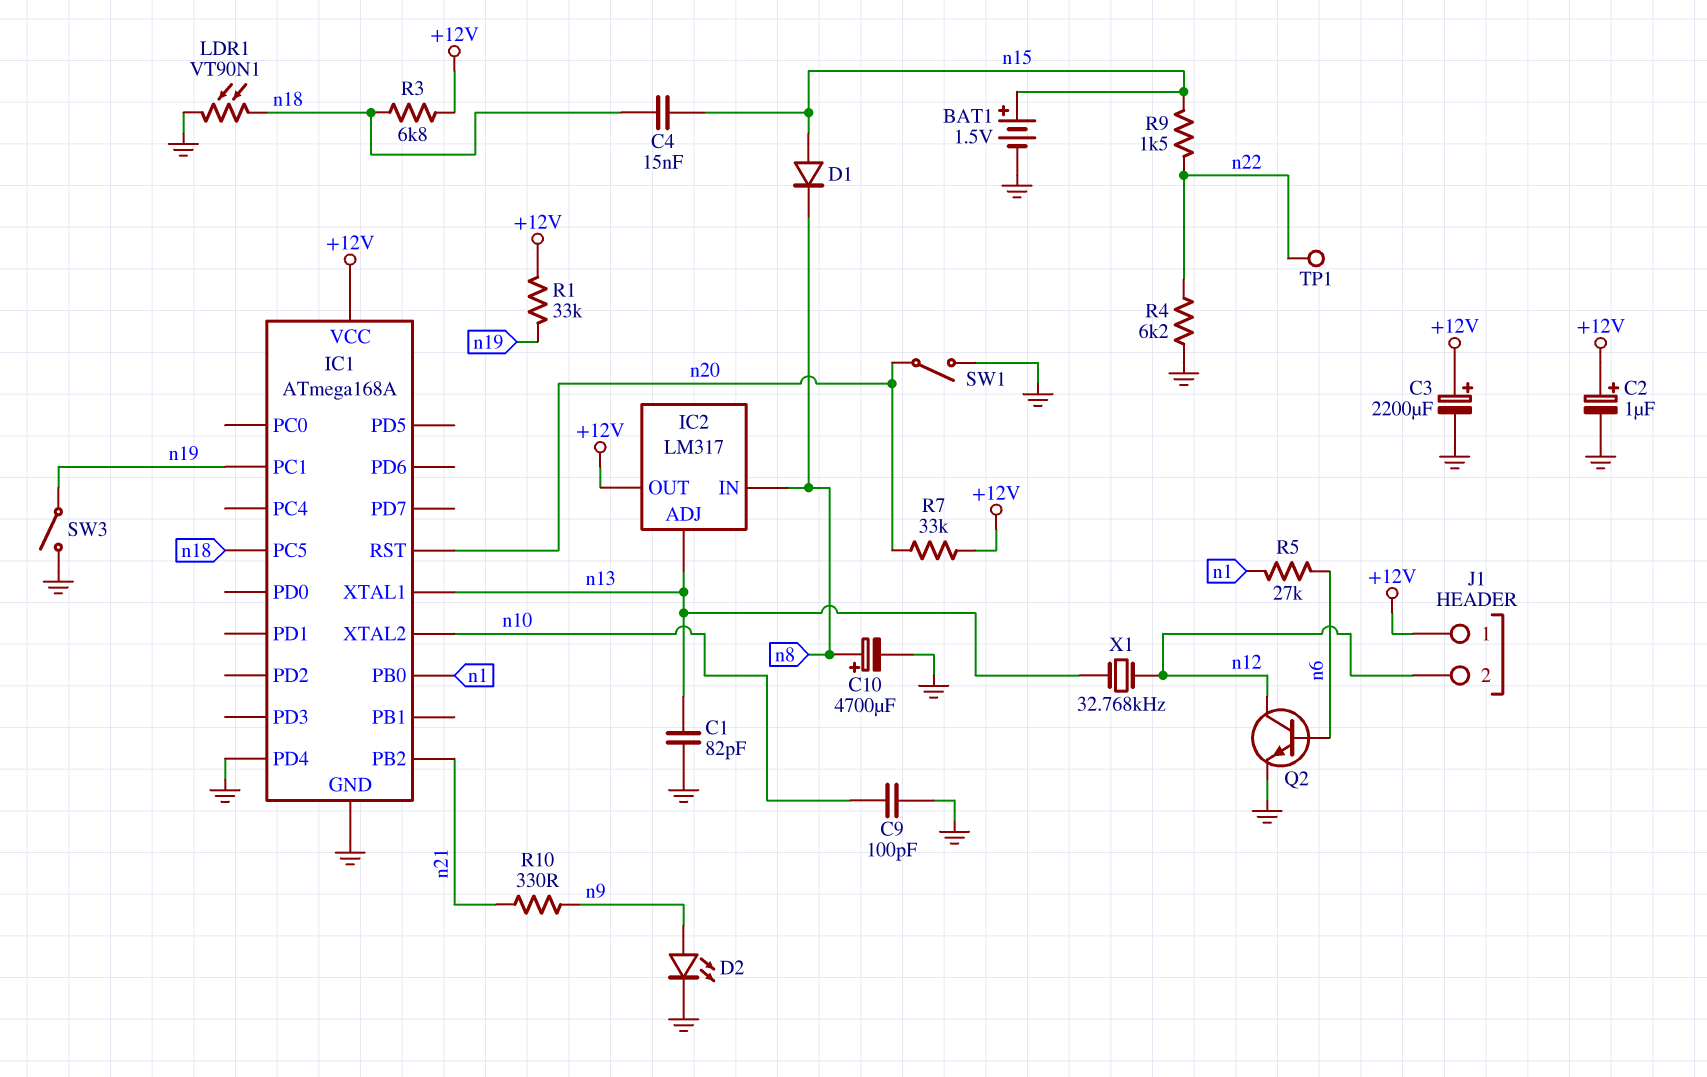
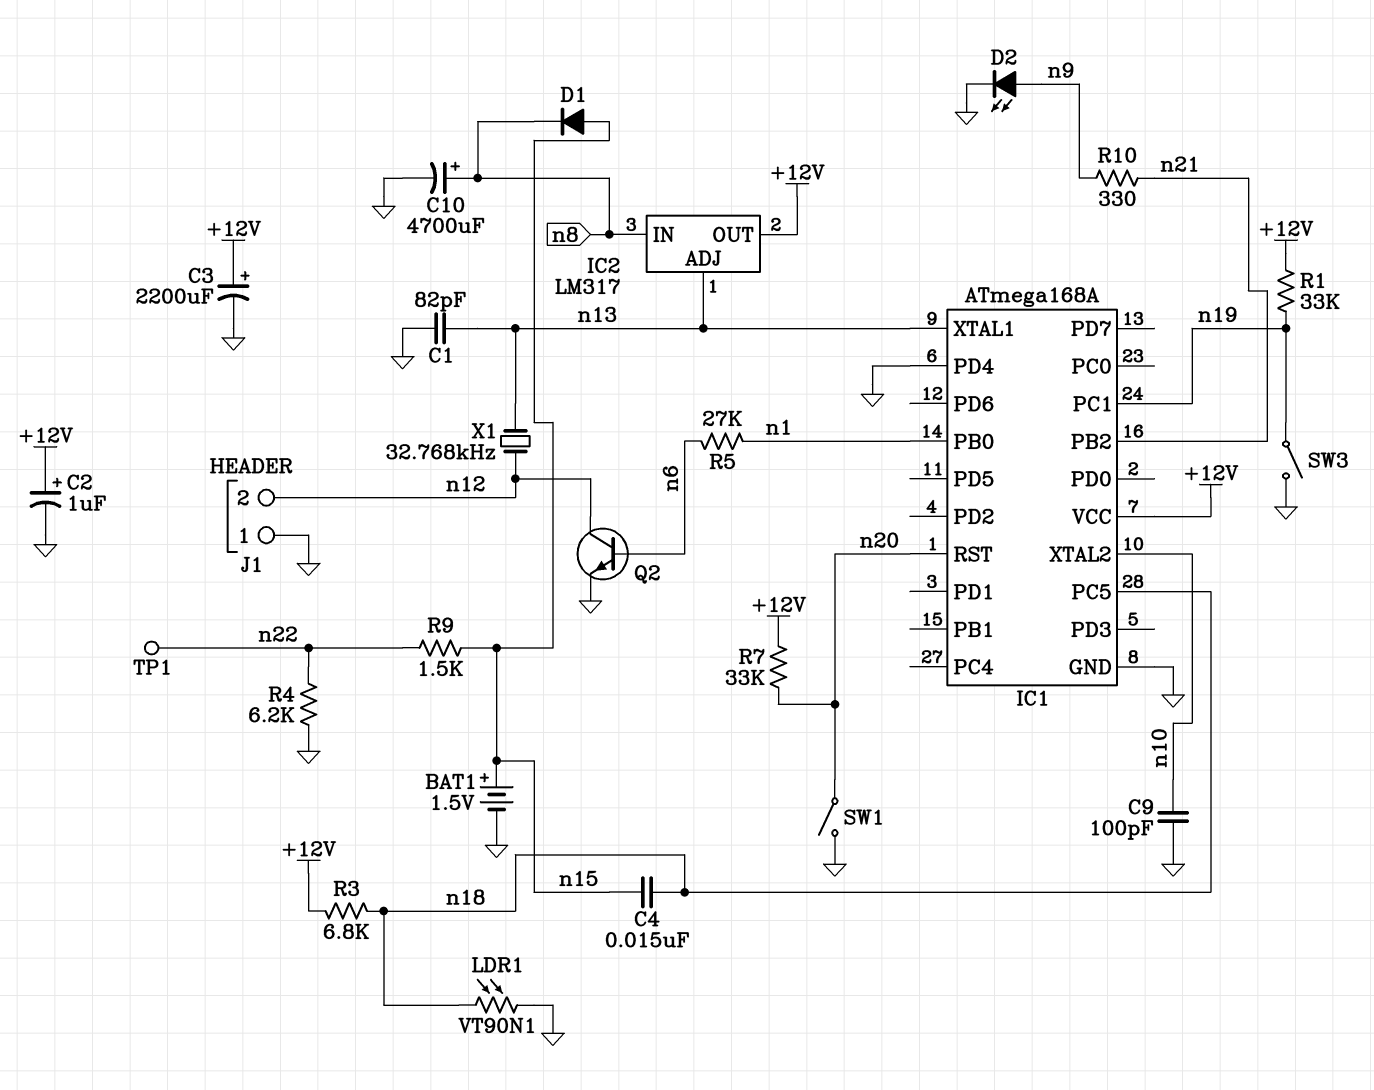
J1 pin 1: +12V -> GND

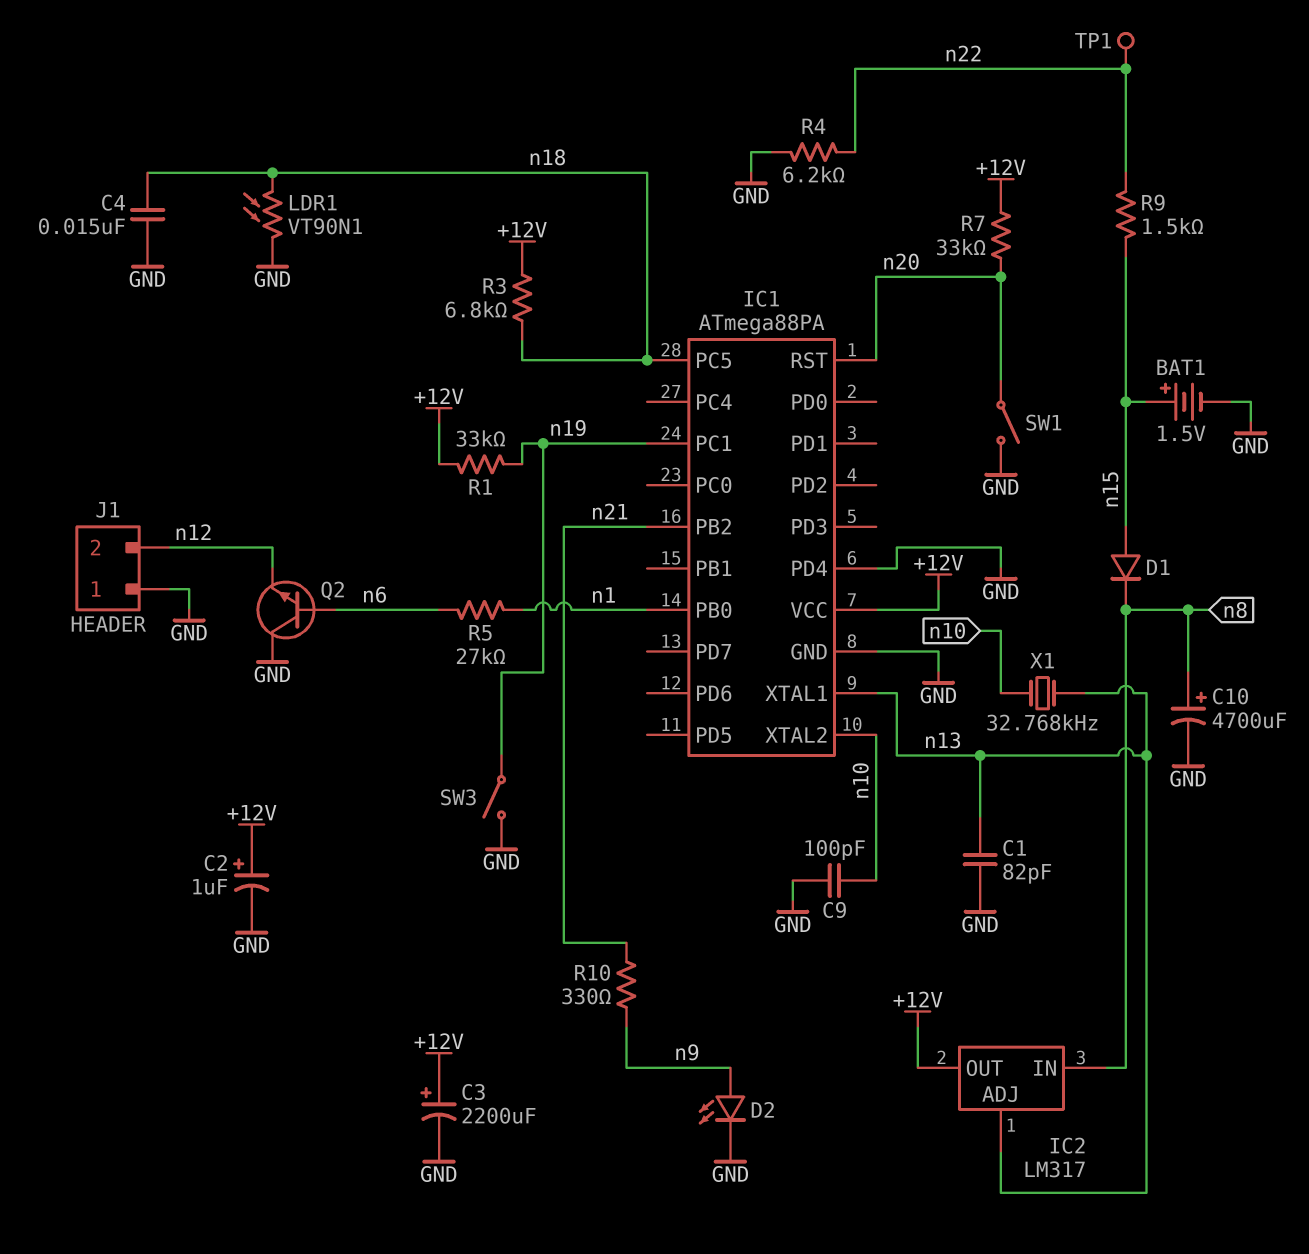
C4: 15nF (n15, n18) -> 15nF (GND, n18)
IC1: ATmega168A -> ATmega88PA
Q2: NPN (B n6, C n12, E GND) -> NPN (B n6, C GND, E n12)
X1: 32.768kHz (n12, n13) -> 32.768kHz (n10, n13)

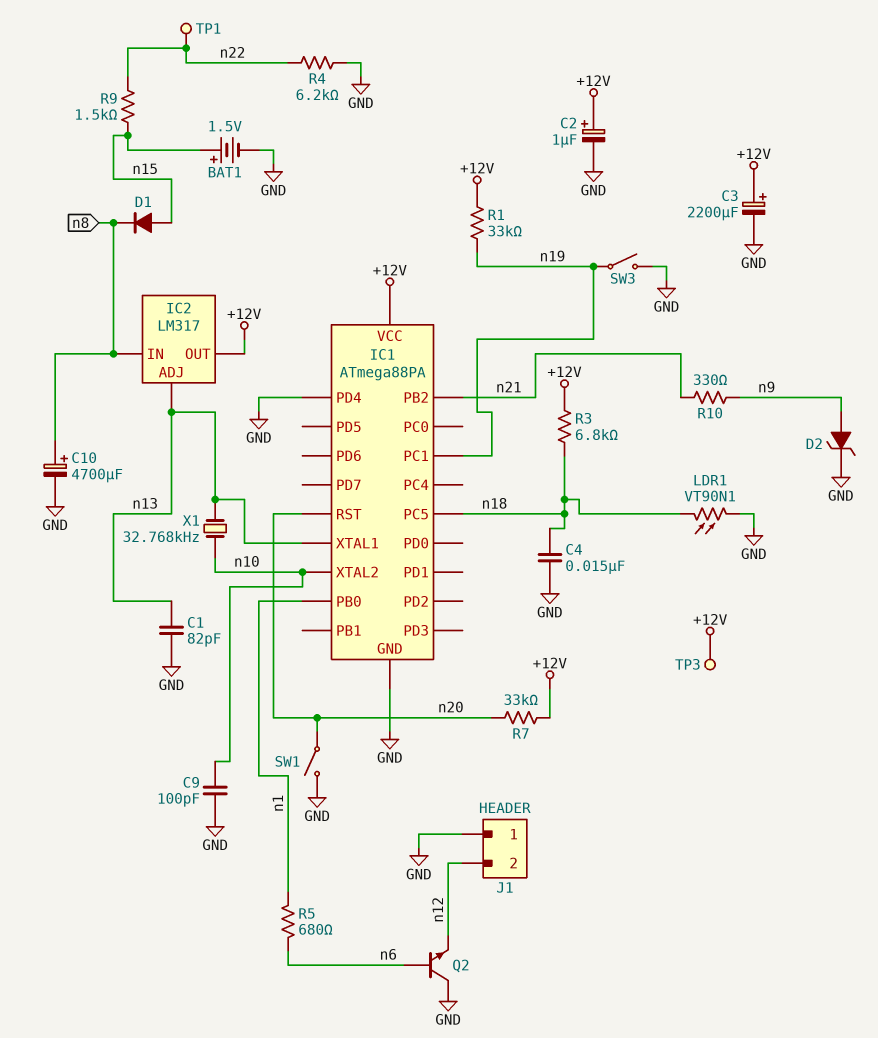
D2: LED (A n9, K GND) -> zener (A n9, K GND)
R5: 27k (n1, n6) -> 680 (n1, n6)
TP3: none -> test point (+12V)

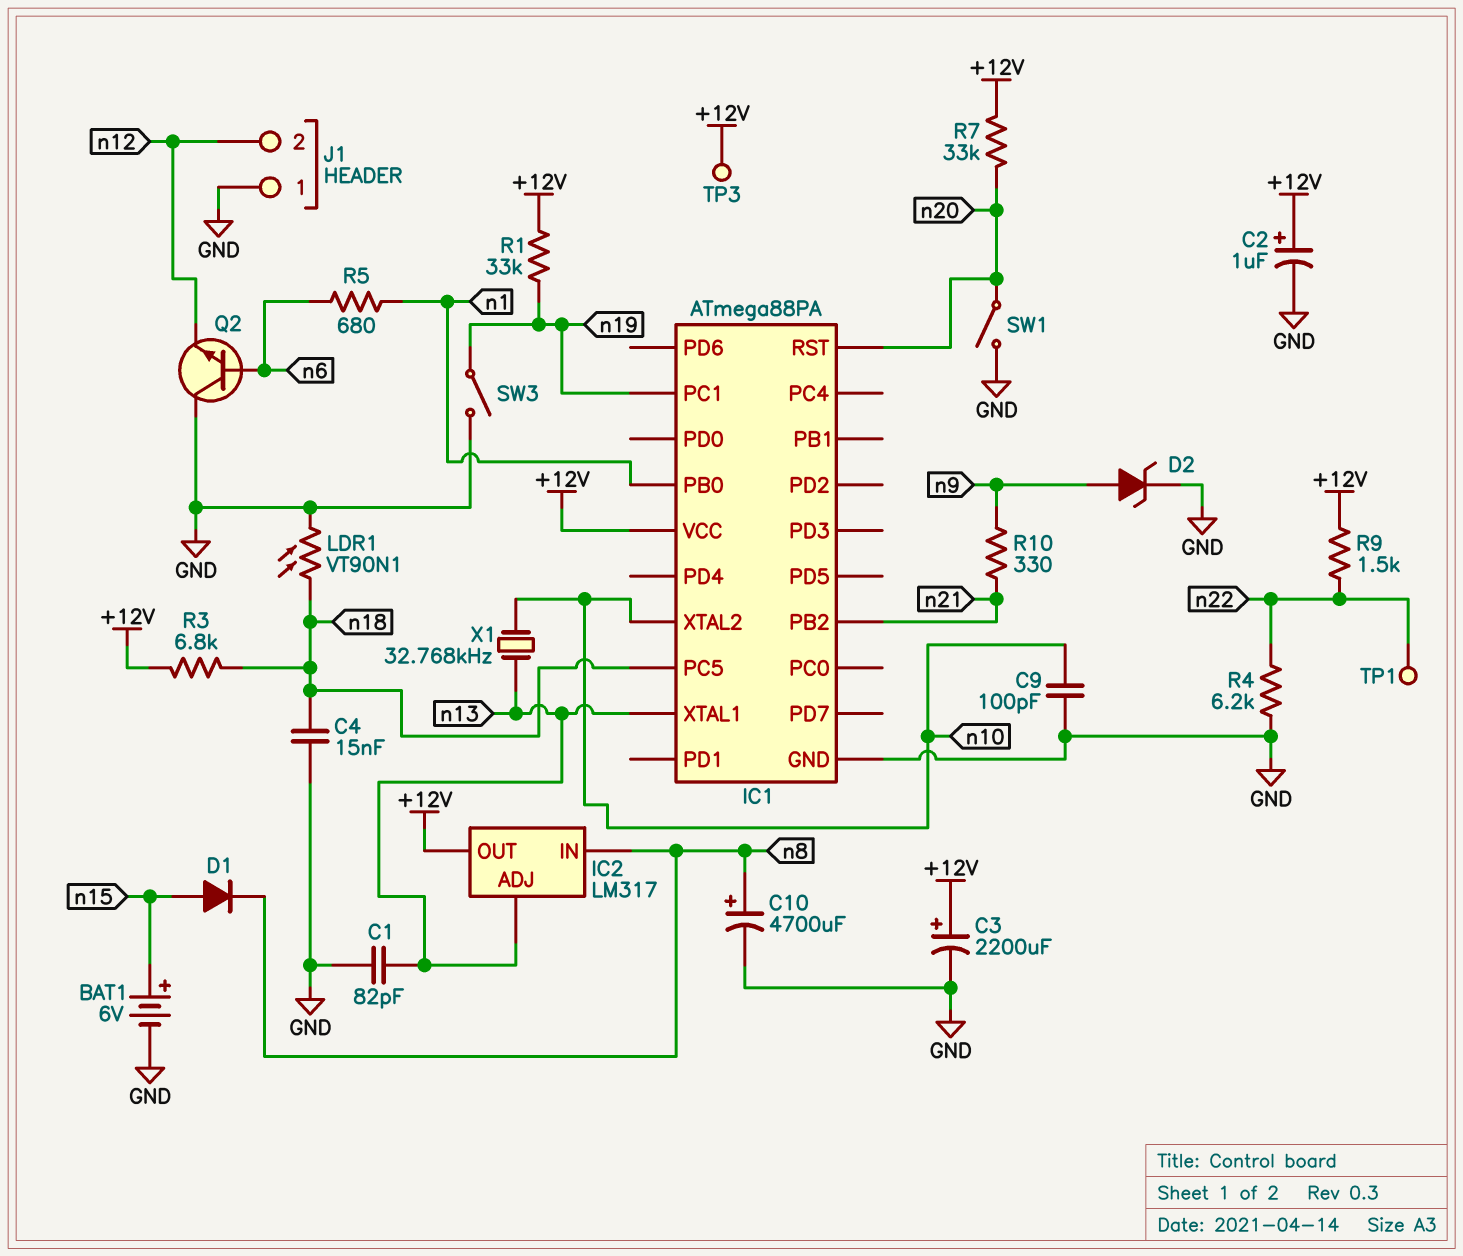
BAT1: 1.5V (plus n15, minus GND) -> 6V (plus n15, minus GND)
IC1 pin PD4: GND -> none
R9: 1.5k (n15, n22) -> 1.5k (+12V, n22)

